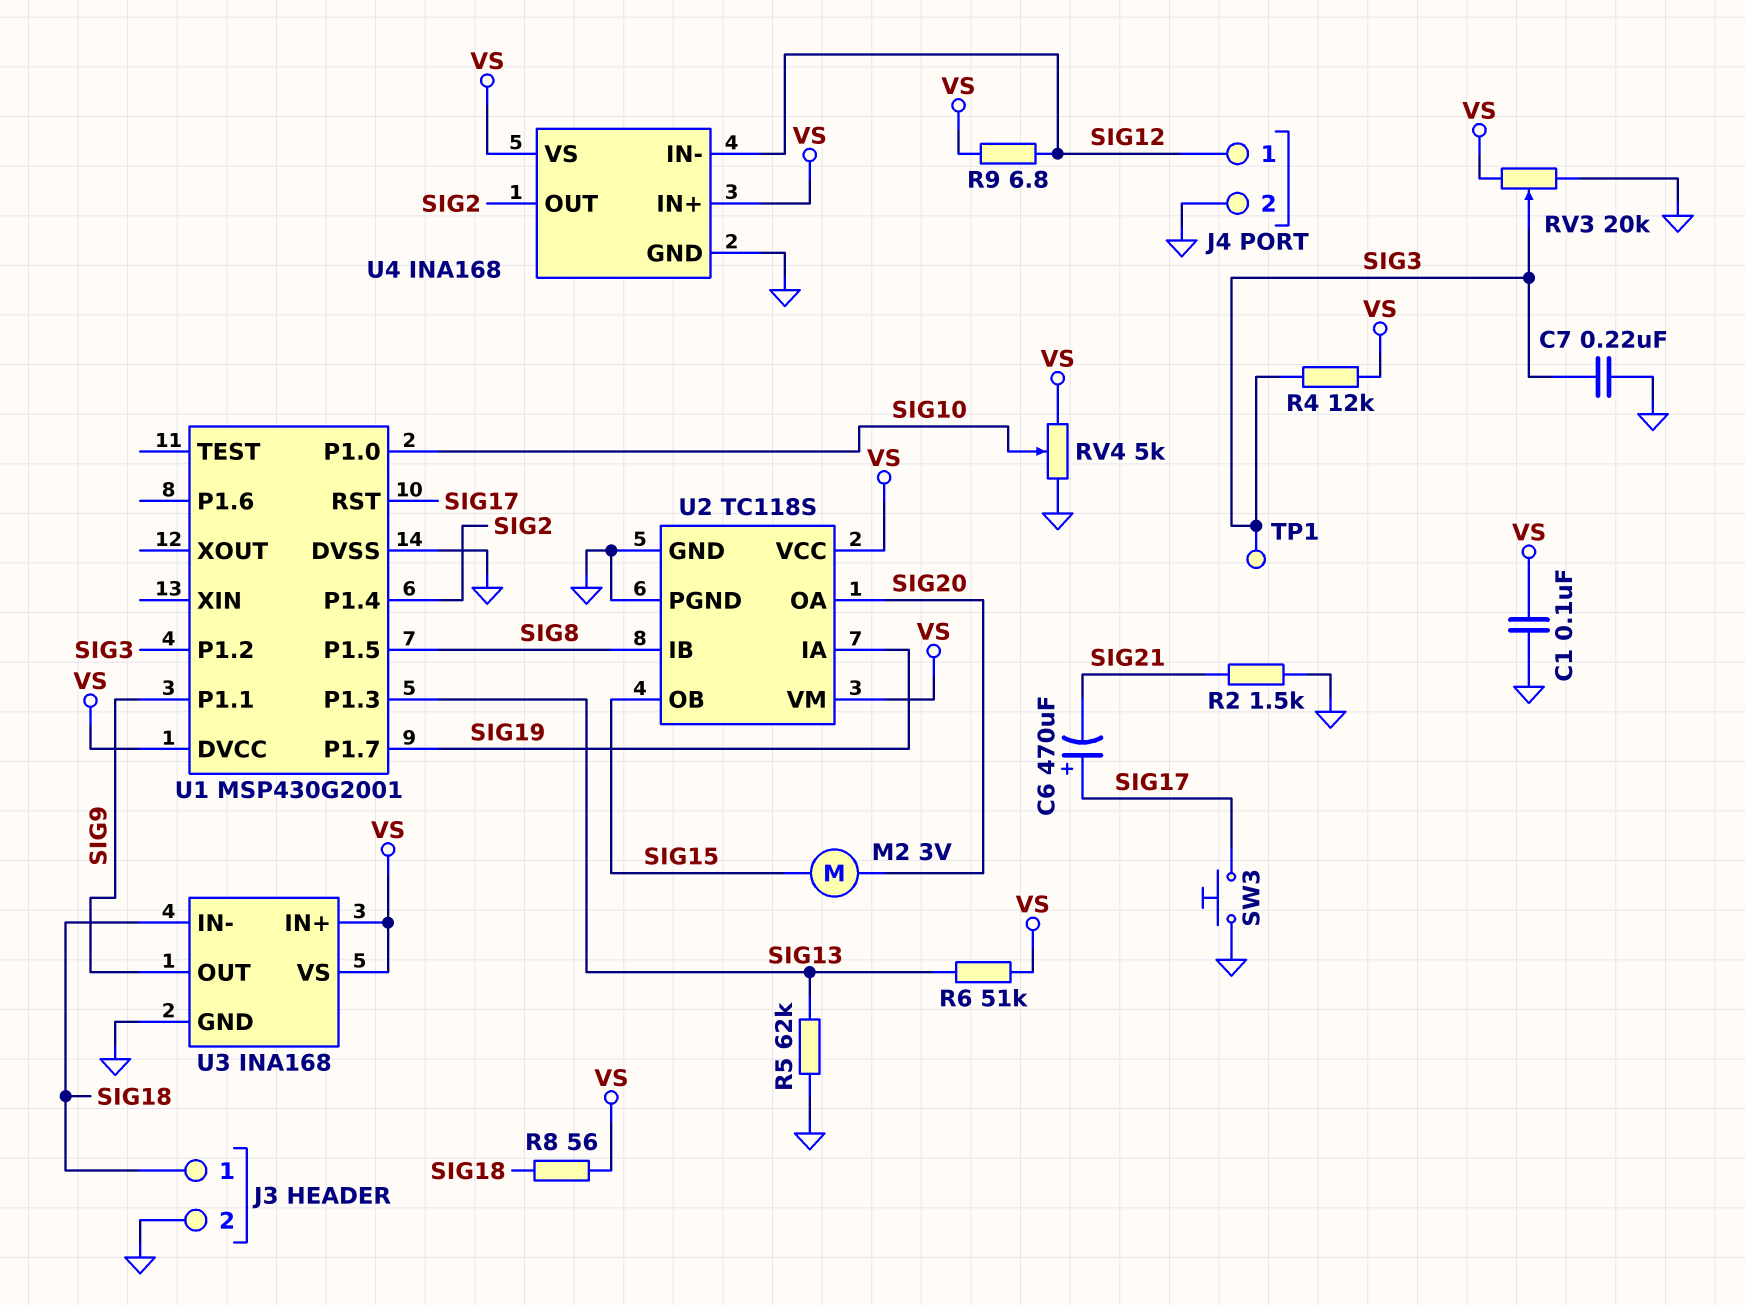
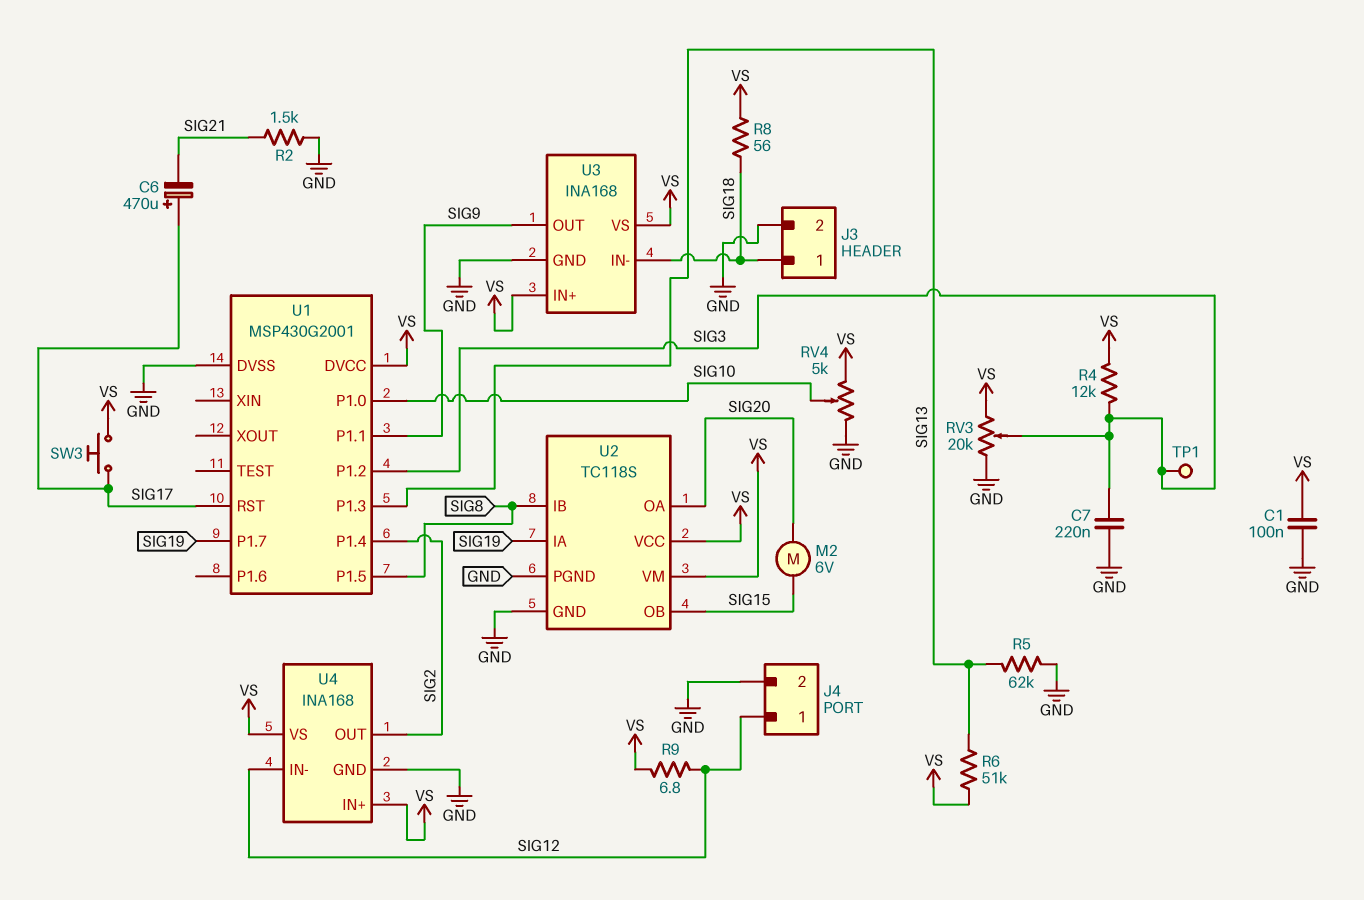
M2: motor 3V (SIG15, SIG20) -> motor 6V (SIG15, SIG20)
SW3: button (GND, SIG17) -> button (SIG17, VS)

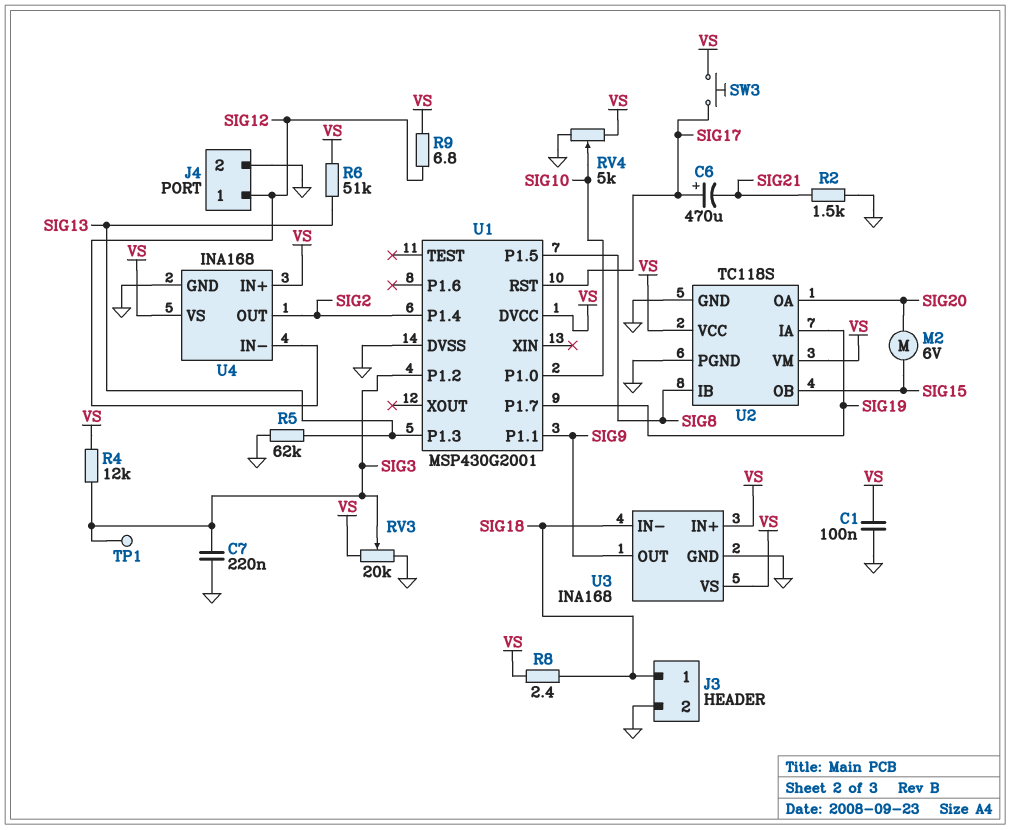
R8: 56 (SIG18, VS) -> 2.4 (SIG18, VS)

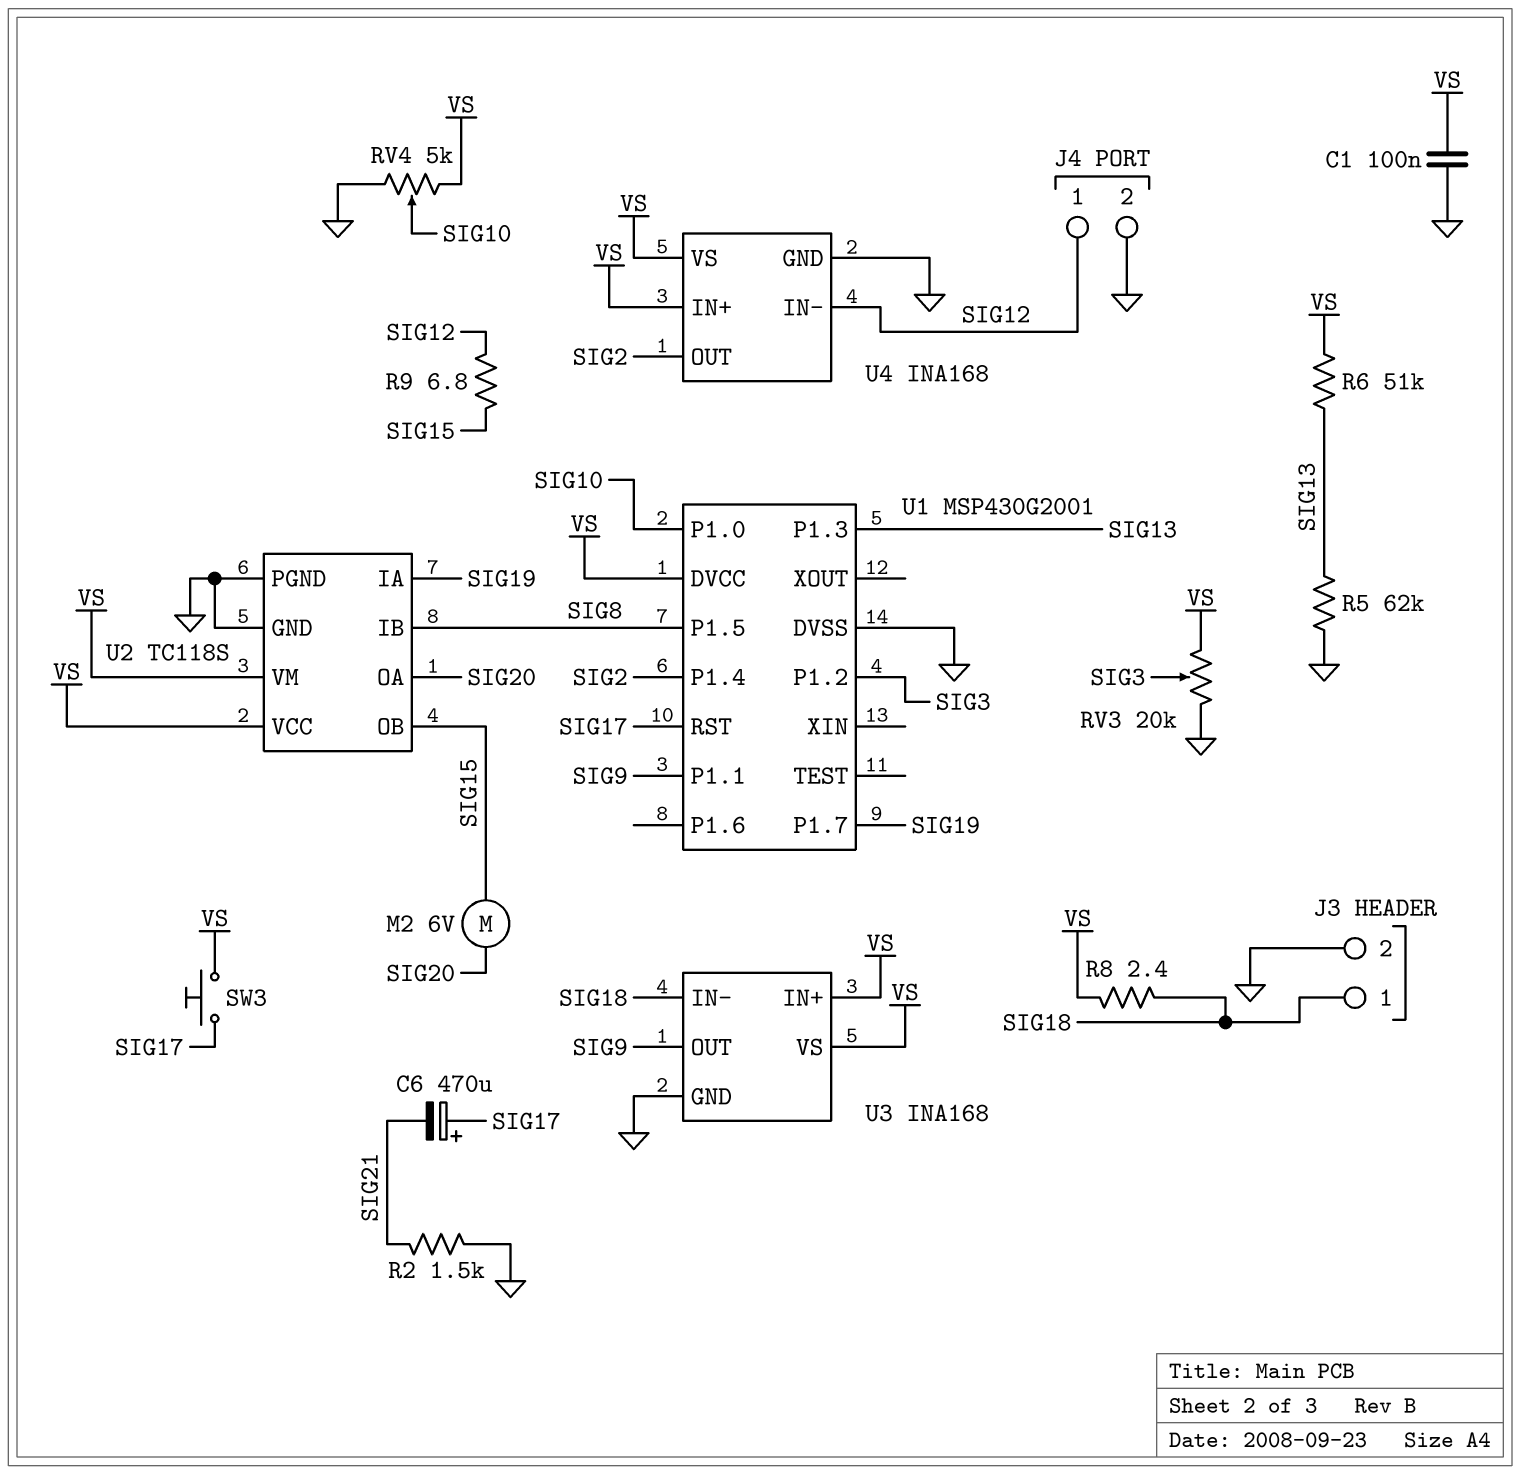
C7: 220nF (GND, SIG3) -> none
R4: 12k (SIG3, VS) -> none
R9: 6.8 (SIG12, VS) -> 6.8 (SIG12, SIG15)
TP1: test point (SIG3) -> none

